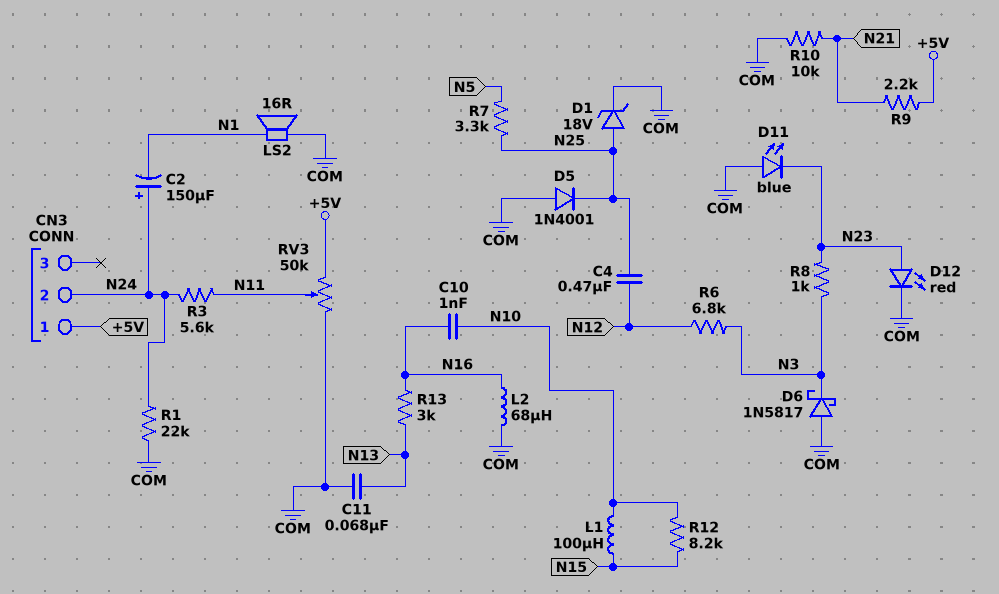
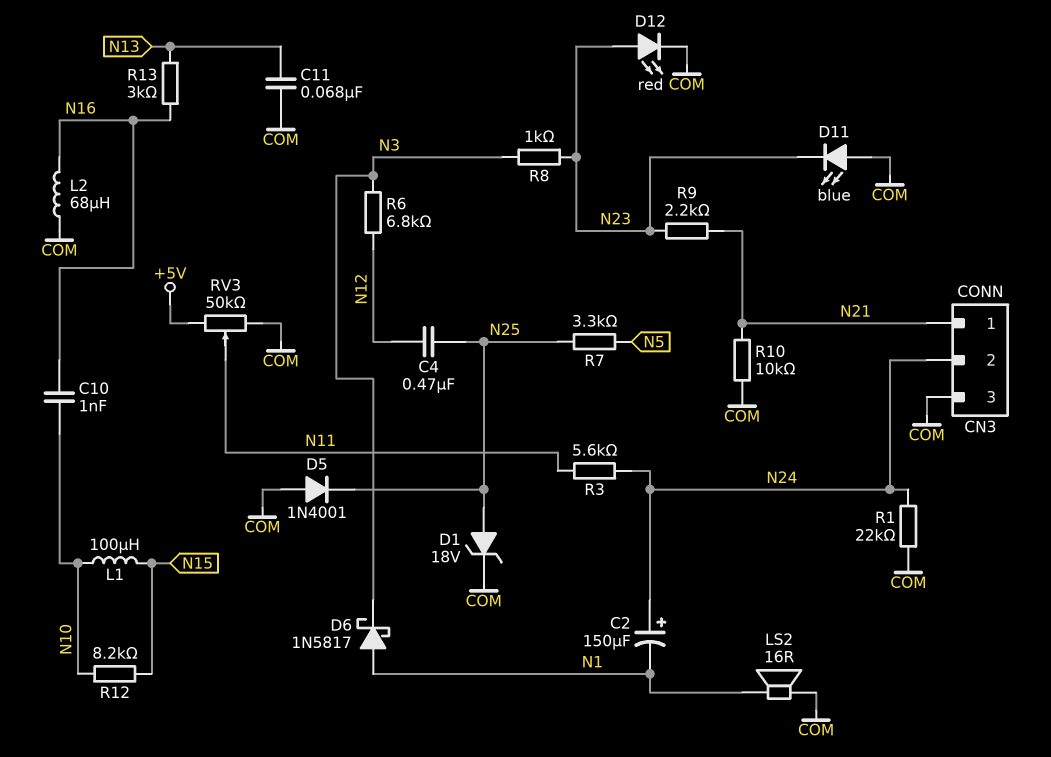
CN3 pin 1: +5V -> N21
CN3 pin 3: none -> COM
D6: schottky 1N5817 (A COM, K N3) -> schottky 1N5817 (A N1, K N3)
R9: 2.2k (+5V, N21) -> 2.2k (N21, N23)

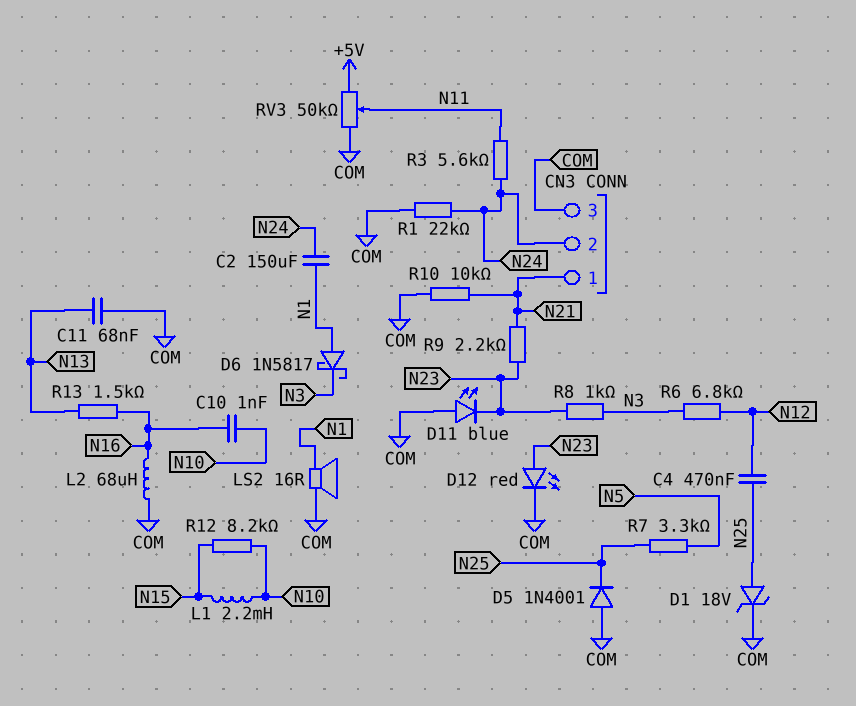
C2: 150uF (plus N24, minus N1) -> 150uF (N1, N24)
L1: 100uH (N10, N15) -> 2.2mH (N10, N15)
R13: 3k (N13, N16) -> 1.5k (N13, N16)

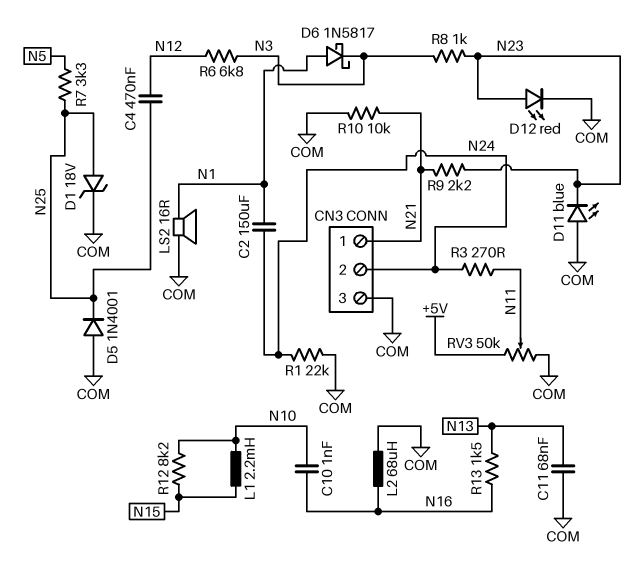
R3: 5.6k (N11, N24) -> 270 (N11, N24)

